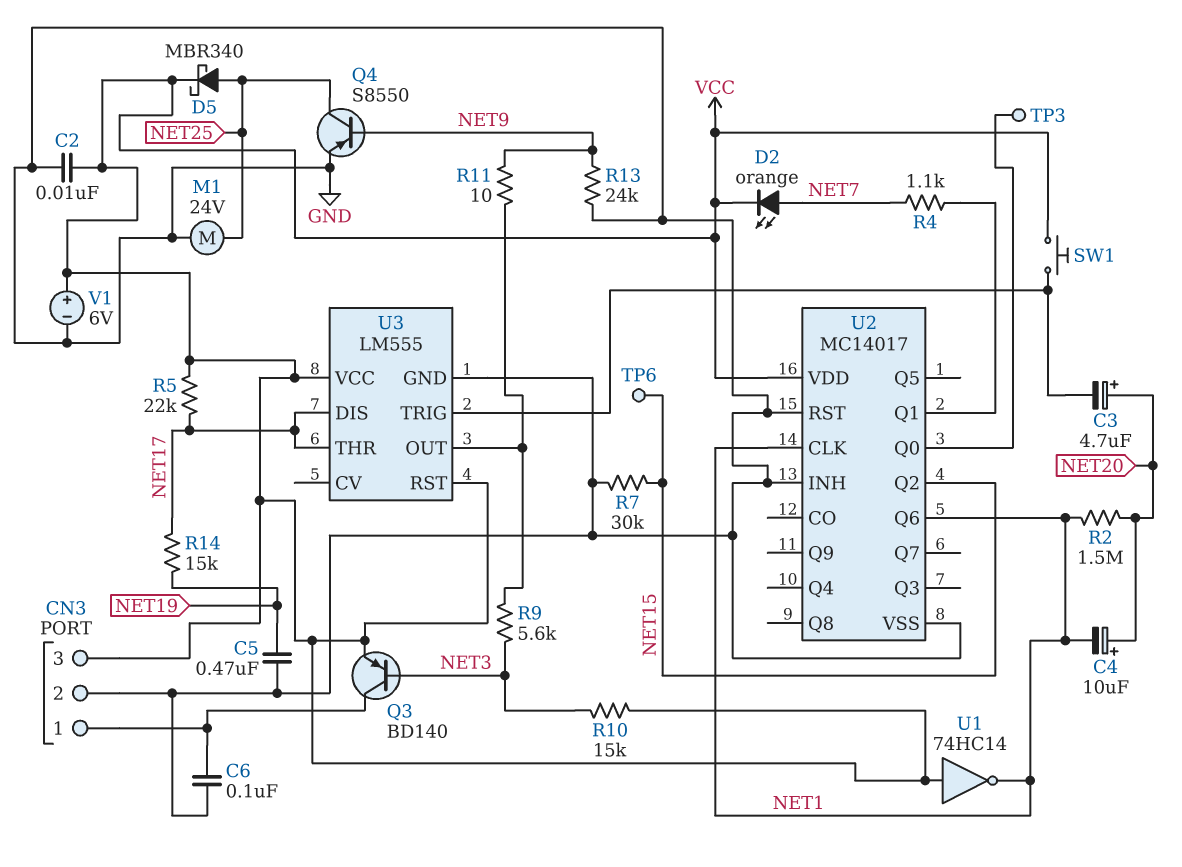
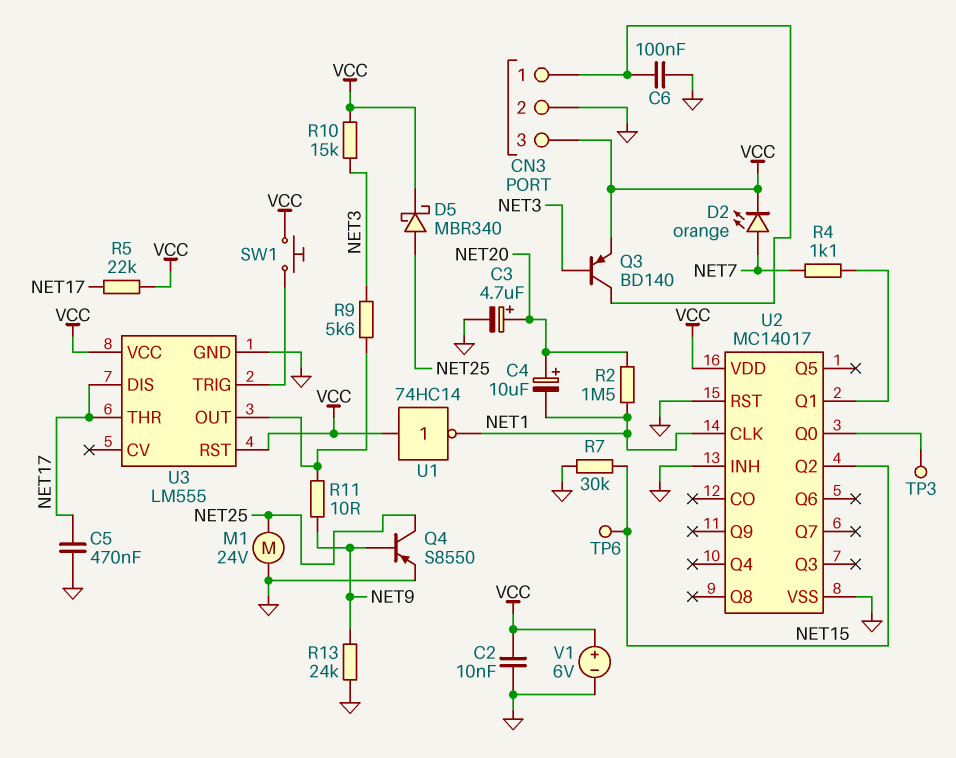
C3: 4.7uF (plus NET20, minus U3/TRIG) -> 4.7uF (plus NET20, minus GND)
C5: 470nF (GND, NET19) -> 470nF (GND, NET17)
R14: 15k (NET17, NET19) -> none
U2 pin Q6: NET1 -> none

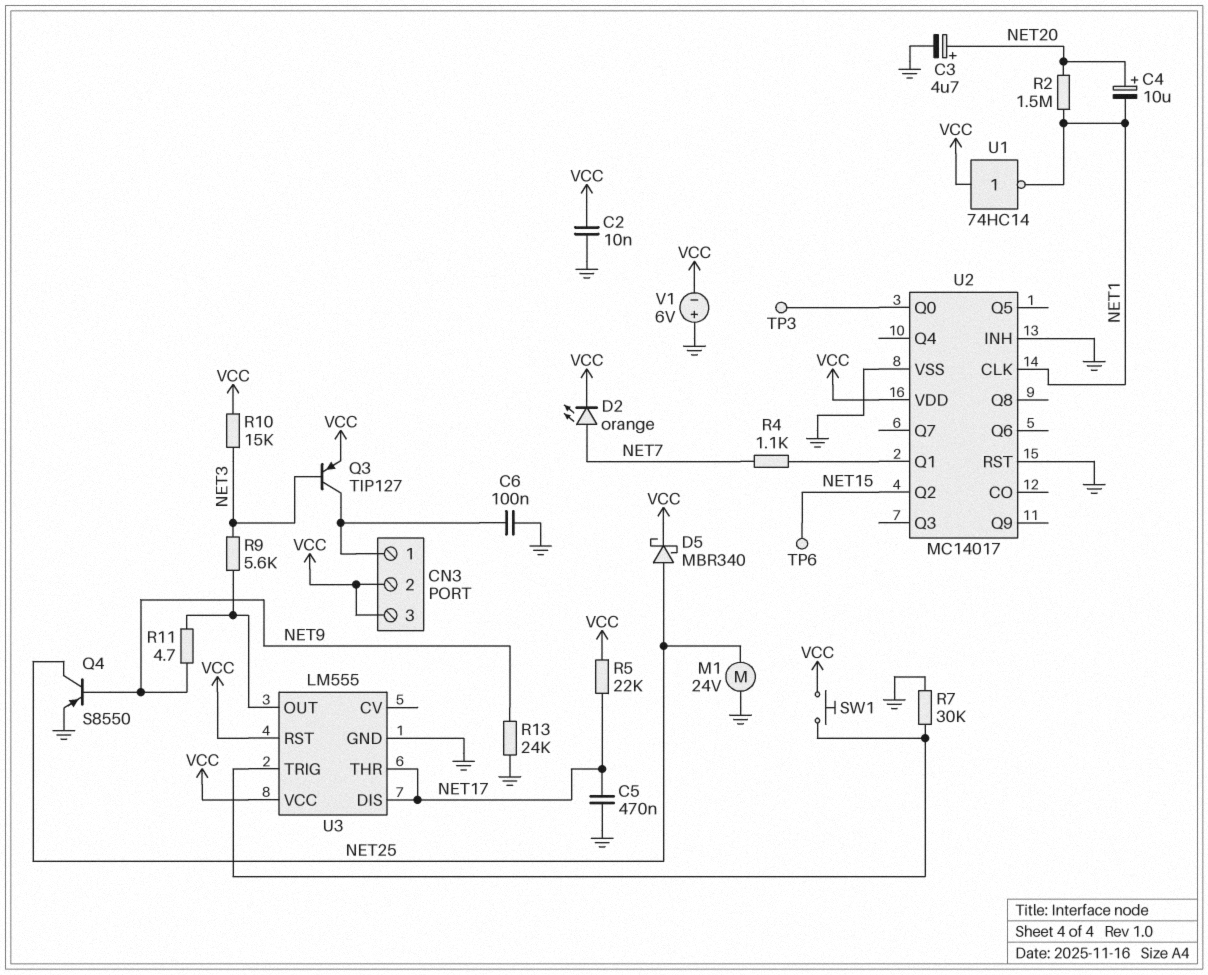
CN3 pin 2: GND -> VCC
Q3: PNP BD140 (B NET3, C CN3/1, E VCC) -> PNP TIP127 (B NET3, C CN3/1, E VCC)
R7: 30k (GND, NET15) -> 30k (GND, U3/TRIG)
R11: 10 (NET9, U3/OUT) -> 4.7 (NET9, U3/OUT)
V1: 6V (plus VCC, minus GND) -> 6V (plus GND, minus VCC)

